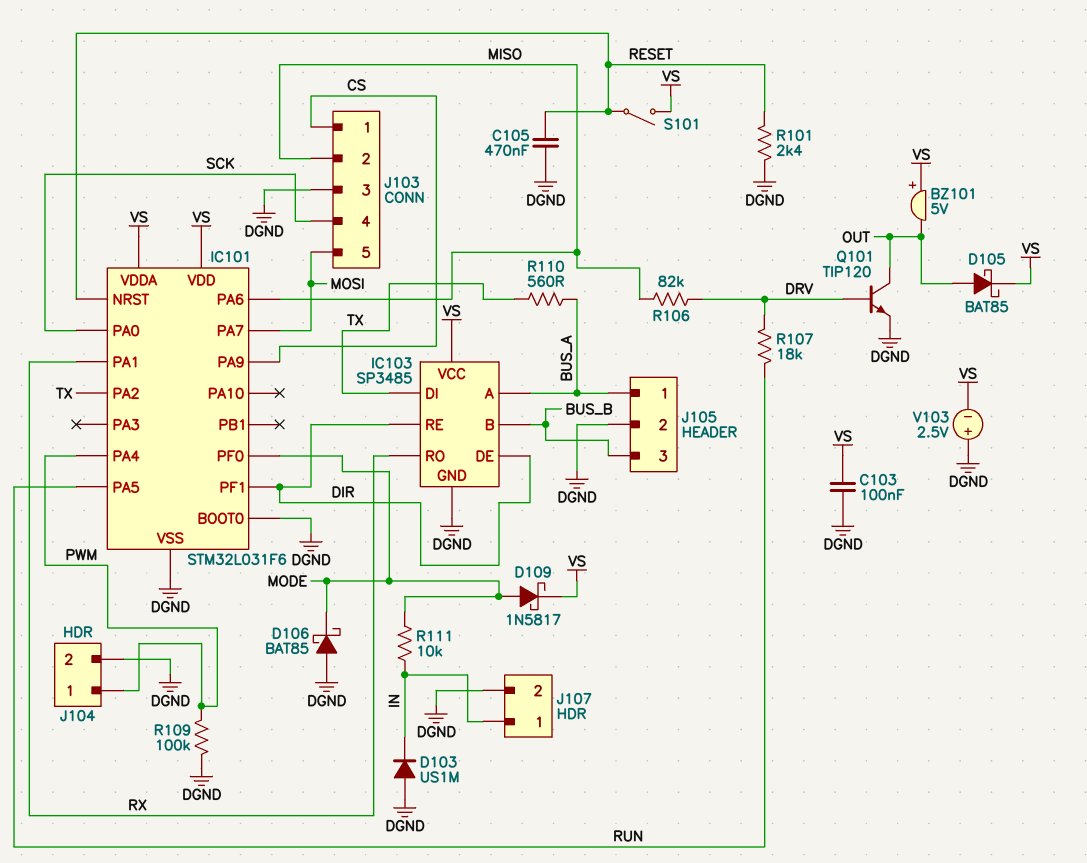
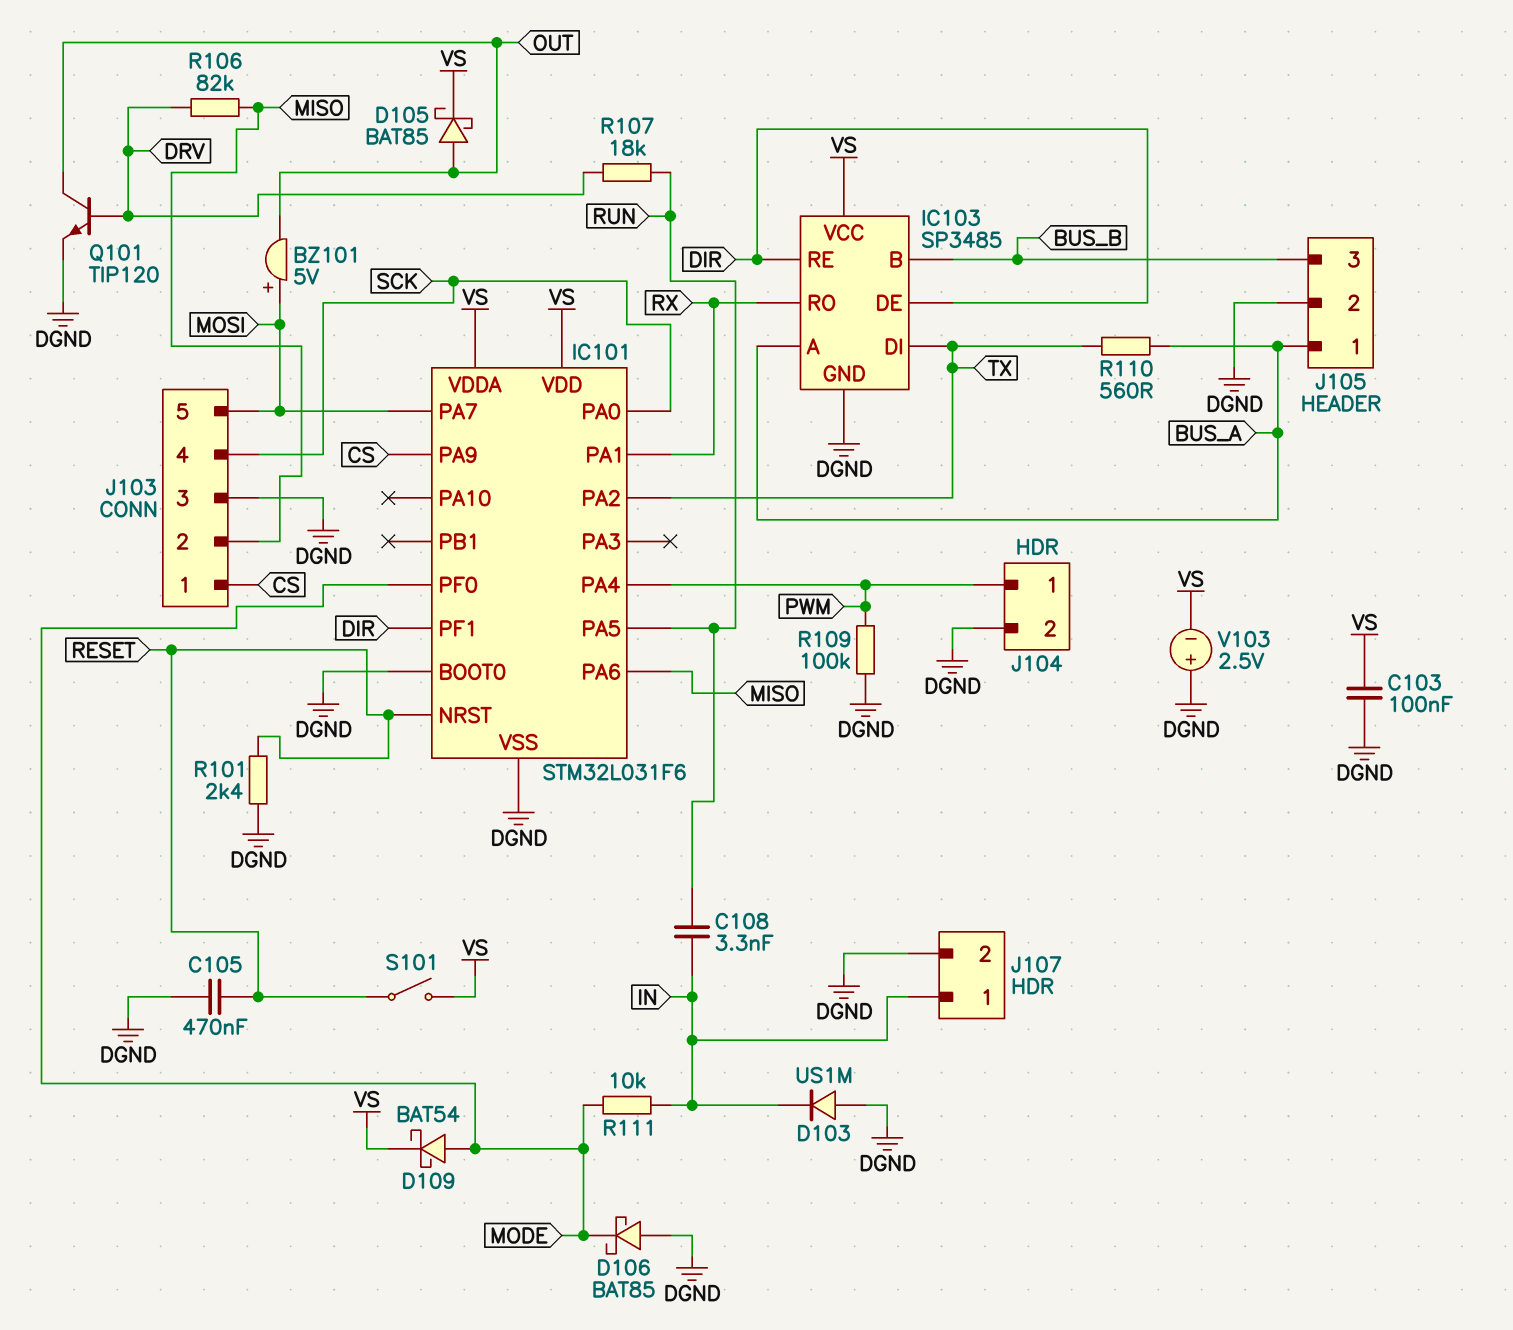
BZ101: buzzer 5V (plus VS, minus OUT) -> buzzer 5V (plus MOSI, minus OUT)
C108: none -> 3.3nF (IN, RUN)
D109: schottky 1N5817 (A MODE, K VS) -> schottky BAT54 (A MODE, K VS)

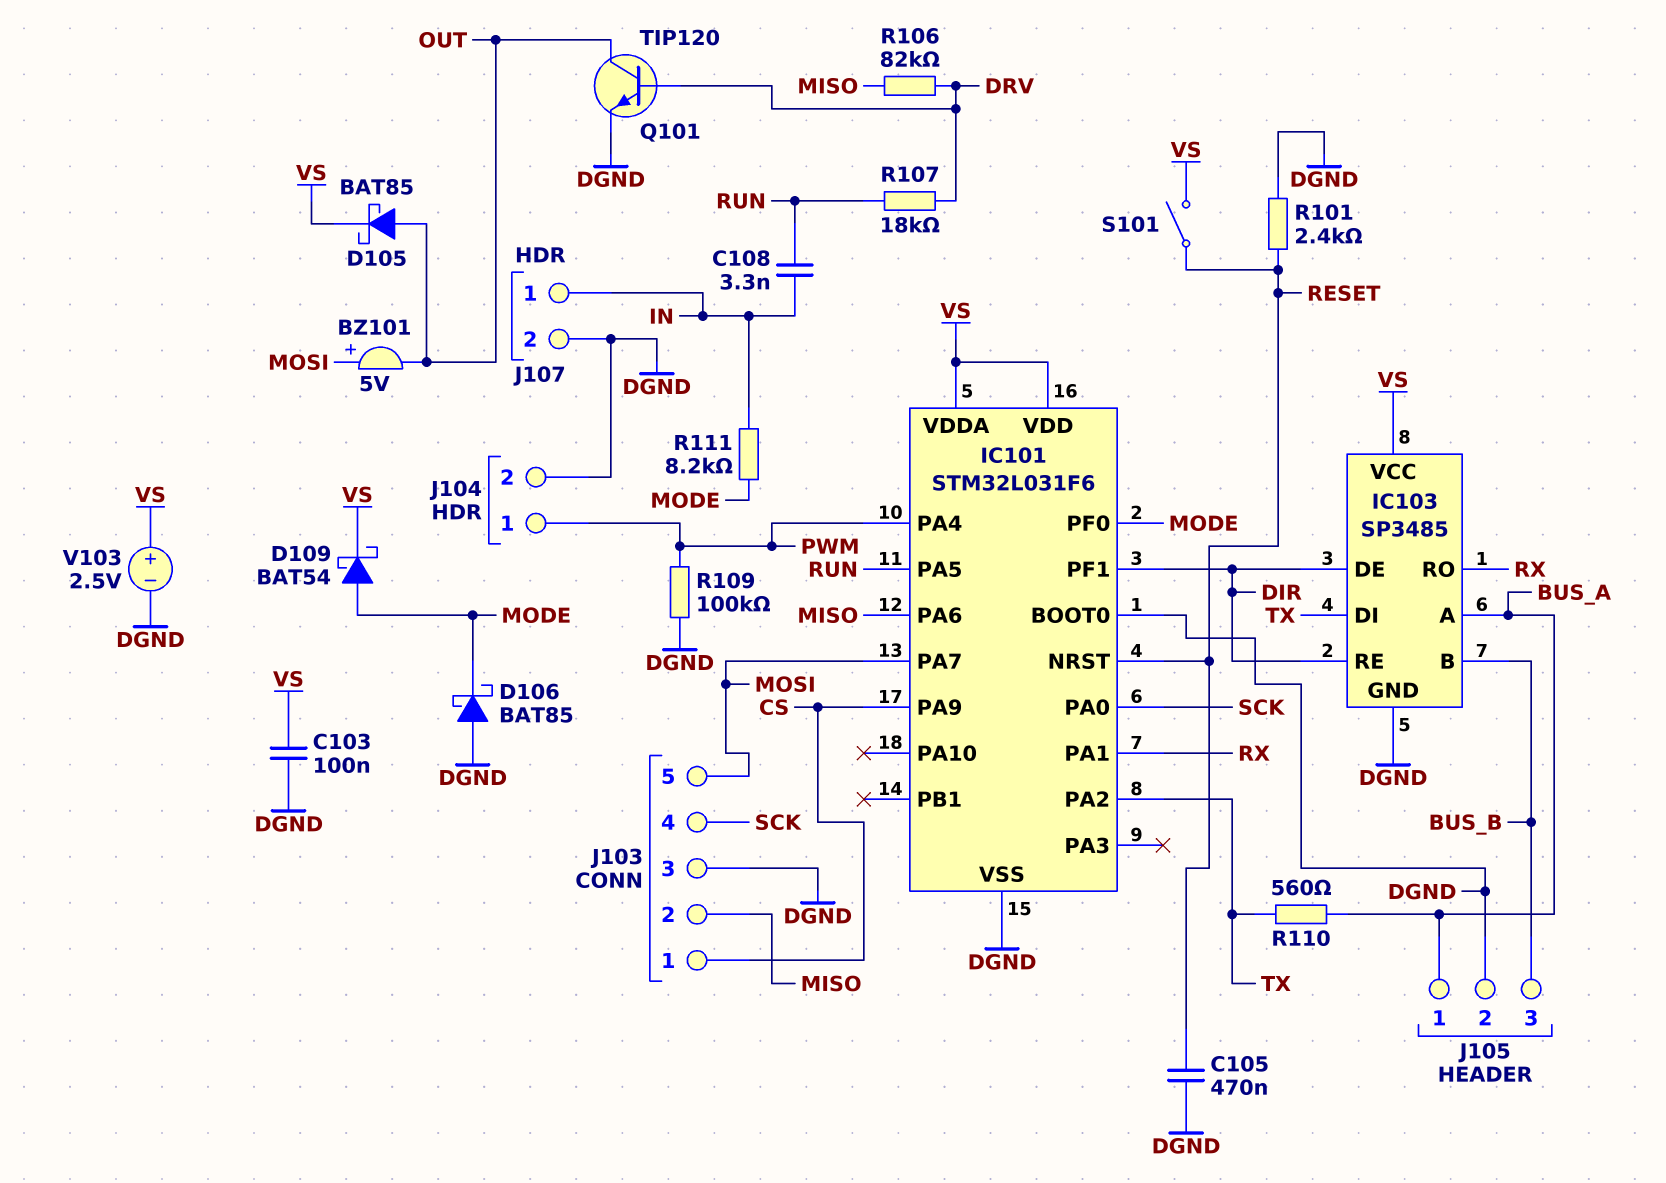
D103: diode US1M (A DGND, K IN) -> none
R111: 10k (IN, MODE) -> 8.2k (IN, MODE)
V103: 2.5V (plus DGND, minus VS) -> 2.5V (plus VS, minus DGND)

